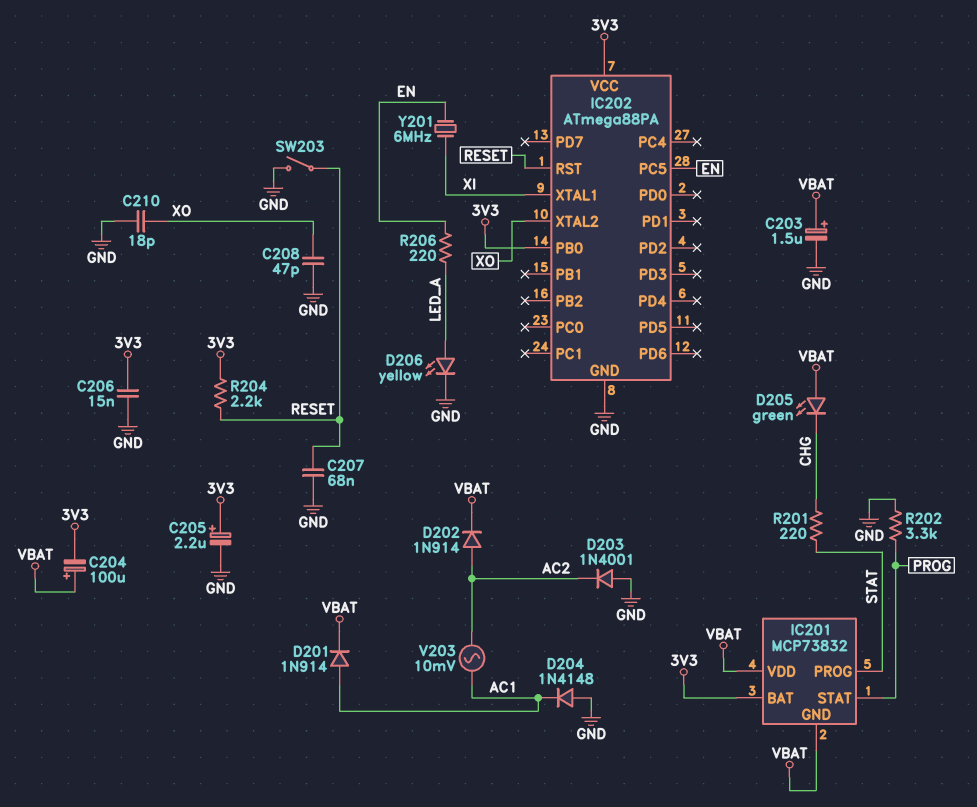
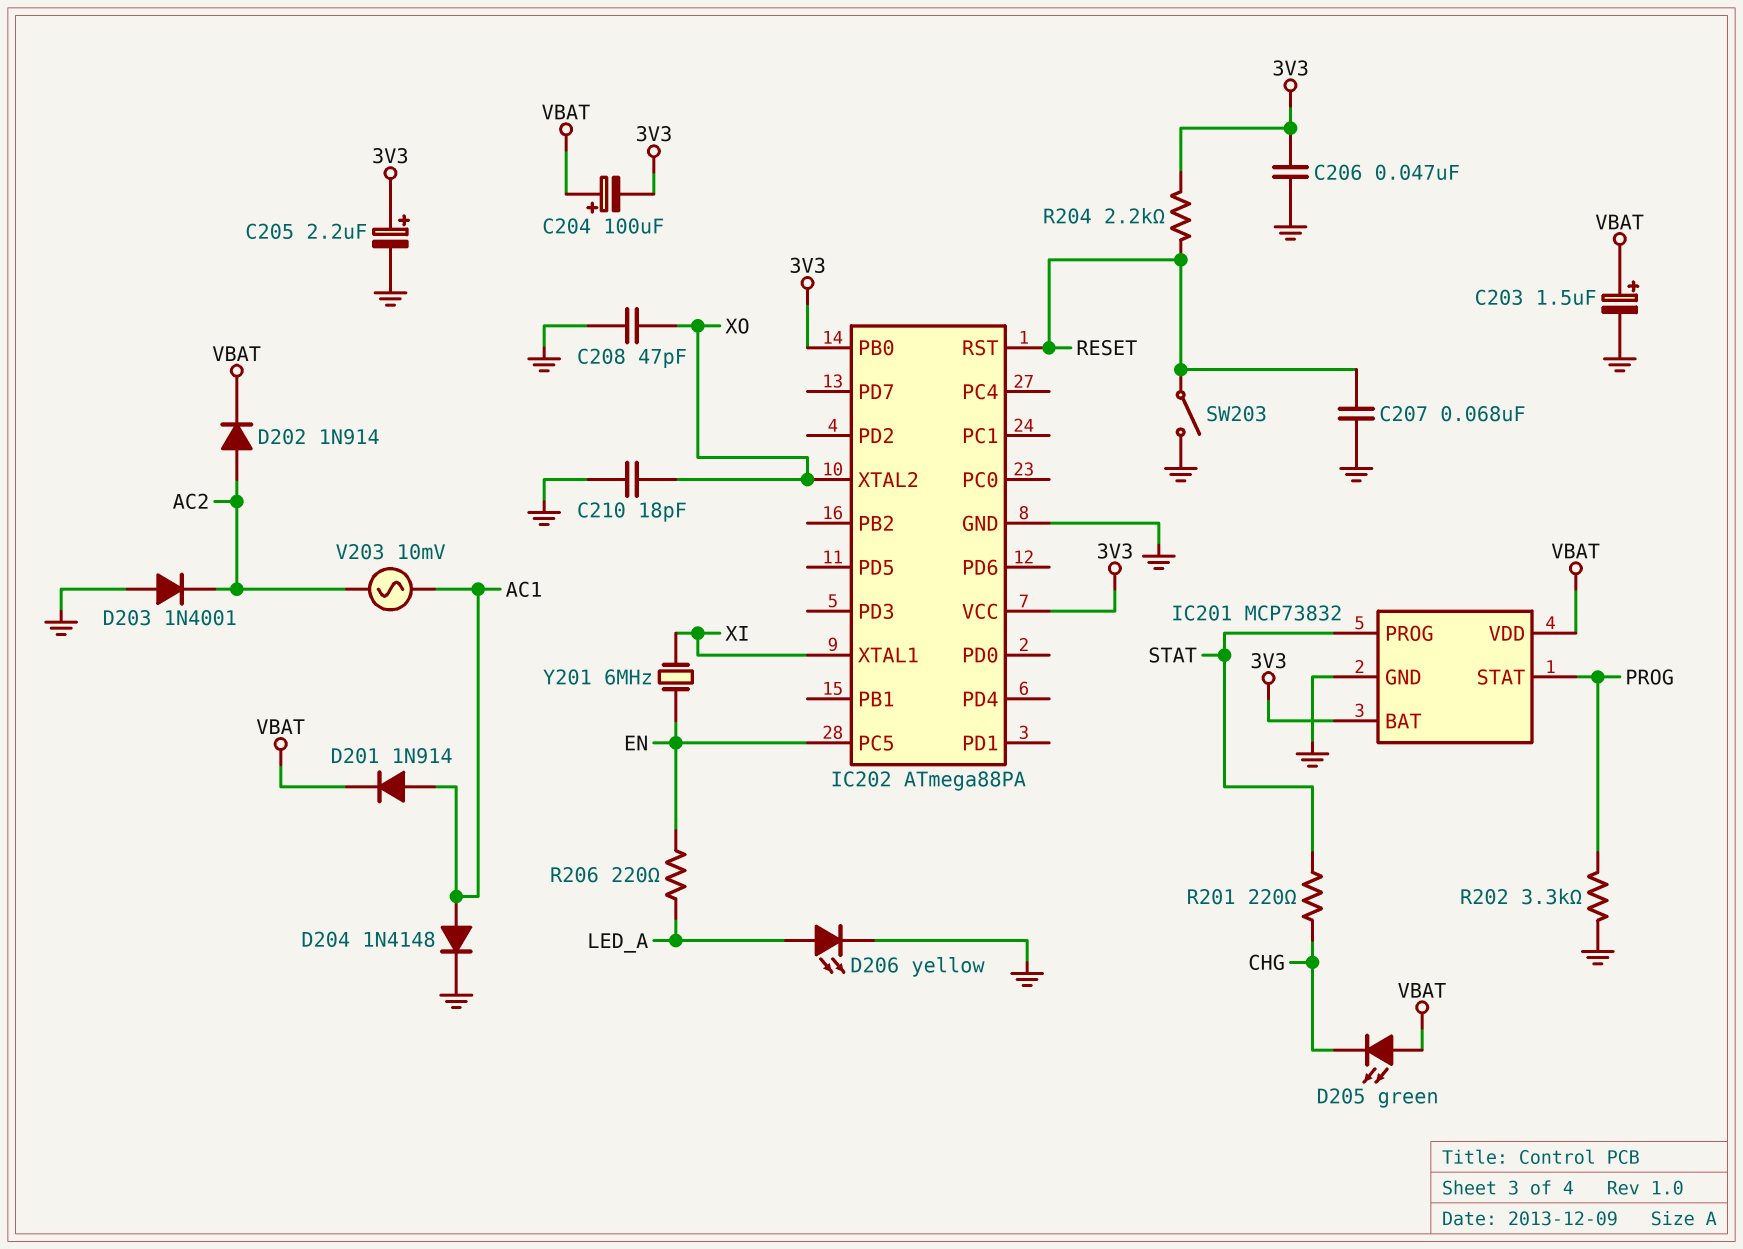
C206: 15nF (3V3, GND) -> 47nF (3V3, GND)
D204: diode 1N4148 (A GND, K AC1) -> diode 1N4148 (A AC1, K GND)
IC201 pin GND: VBAT -> GND

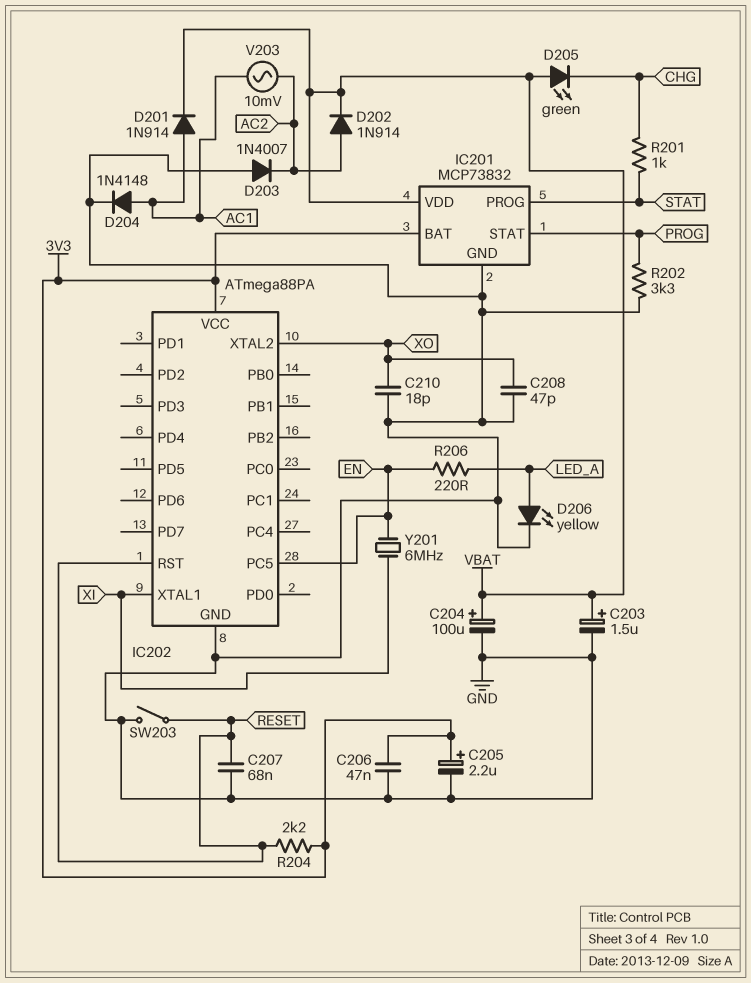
C204: 100uF (plus VBAT, minus 3V3) -> 100uF (plus VBAT, minus GND)
D203: diode 1N4001 (A GND, K AC2) -> diode 1N4007 (A GND, K AC2)
IC202 pin PB0: 3V3 -> none
R201: 220 (CHG, STAT) -> 1k (CHG, STAT)

